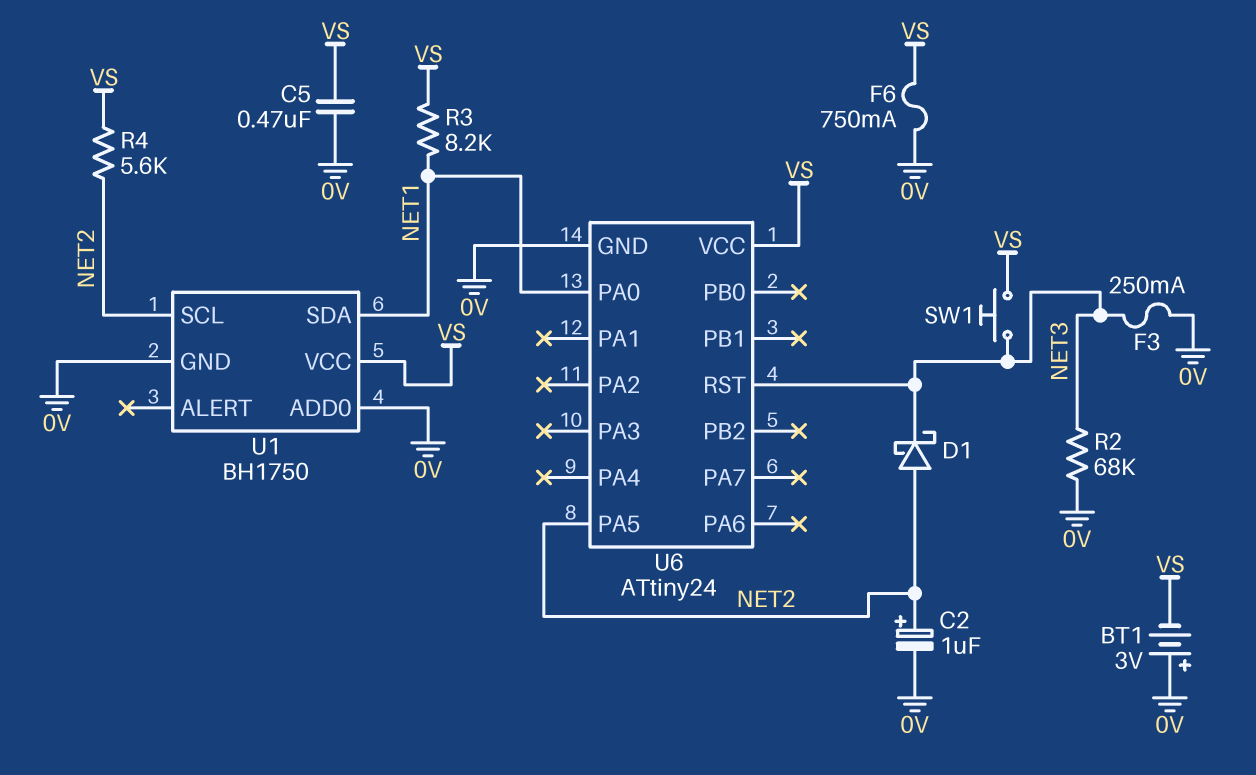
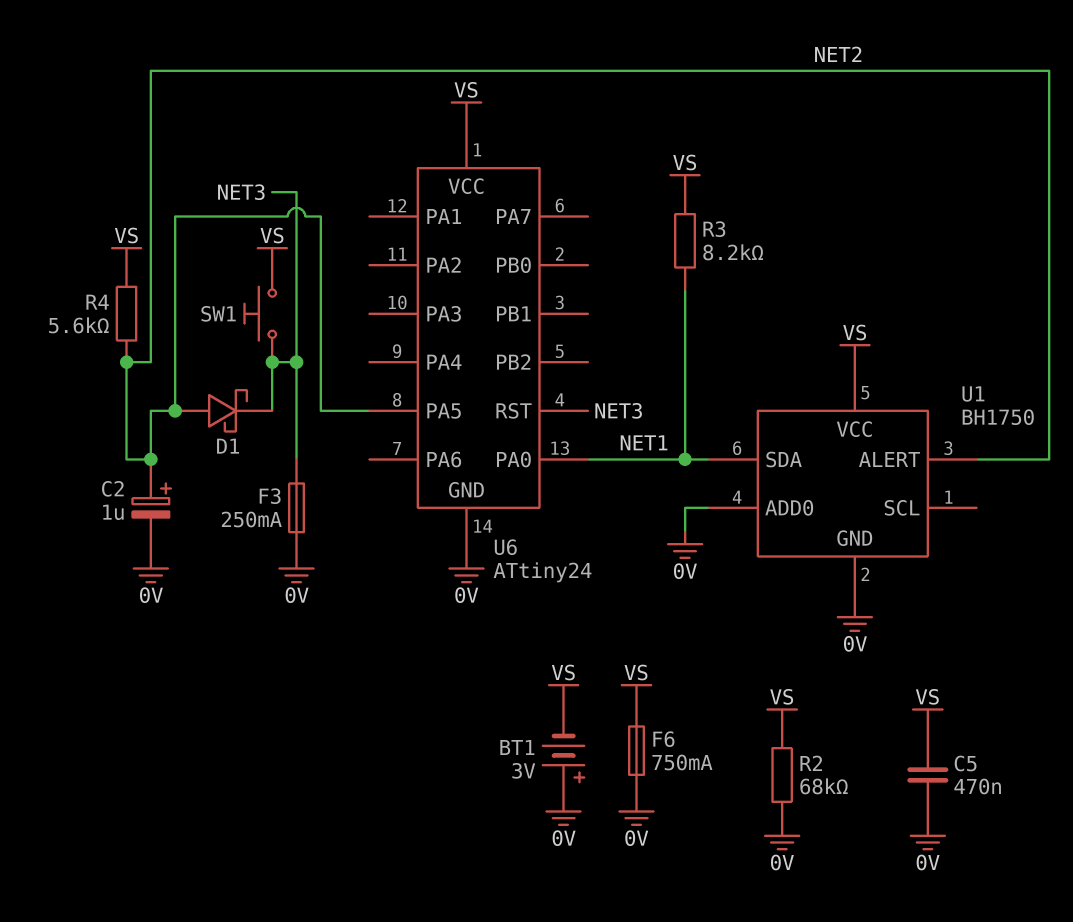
R2: 68k (0V, NET3) -> 68k (0V, VS)
U1 pin ALERT: none -> NET2
U1 pin SCL: NET2 -> none

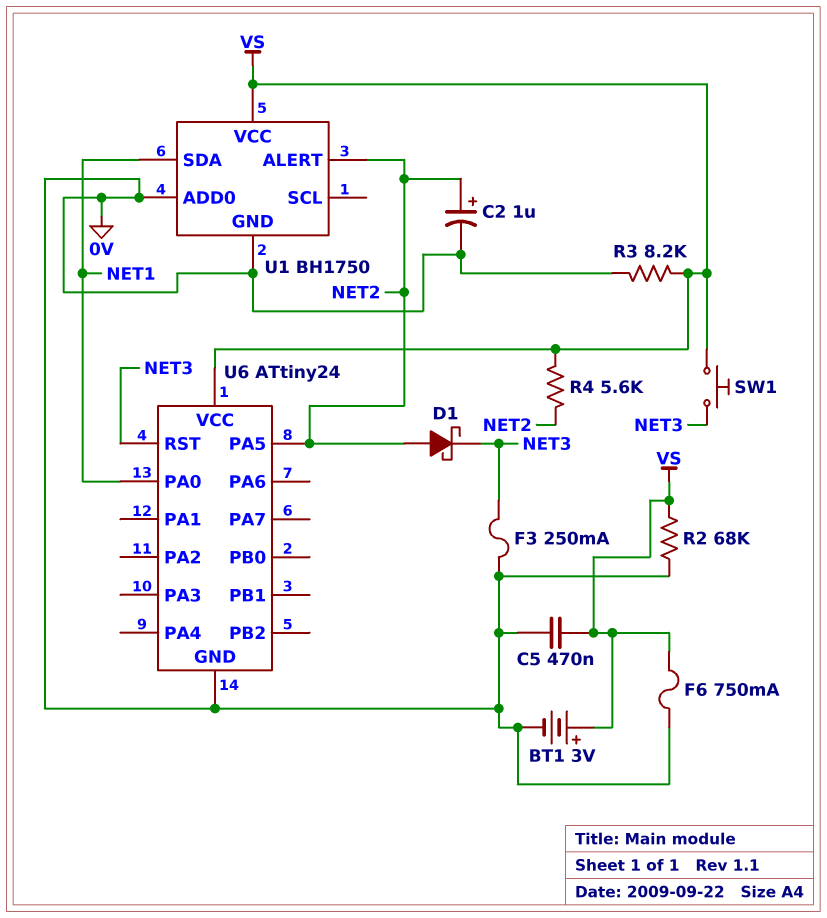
BT1: 3V (plus 0V, minus VS) -> 3V (plus VS, minus 0V)
R3: 8.2k (NET1, VS) -> 8.2k (0V, VS)

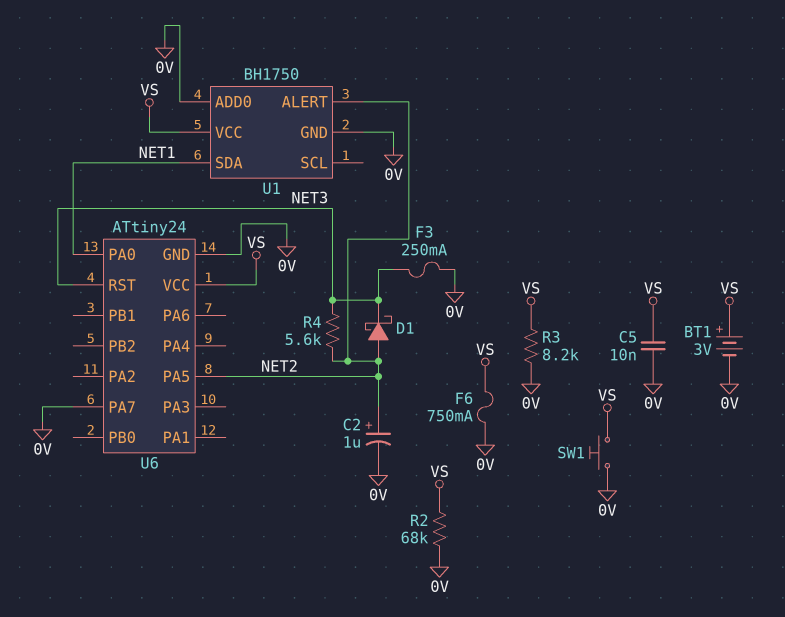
C5: 470nF (0V, VS) -> 10nF (0V, VS)
R4: 5.6k (NET2, VS) -> 5.6k (NET2, NET3)
SW1: button (NET3, VS) -> button (0V, VS)
U6 pin PA7: none -> 0V

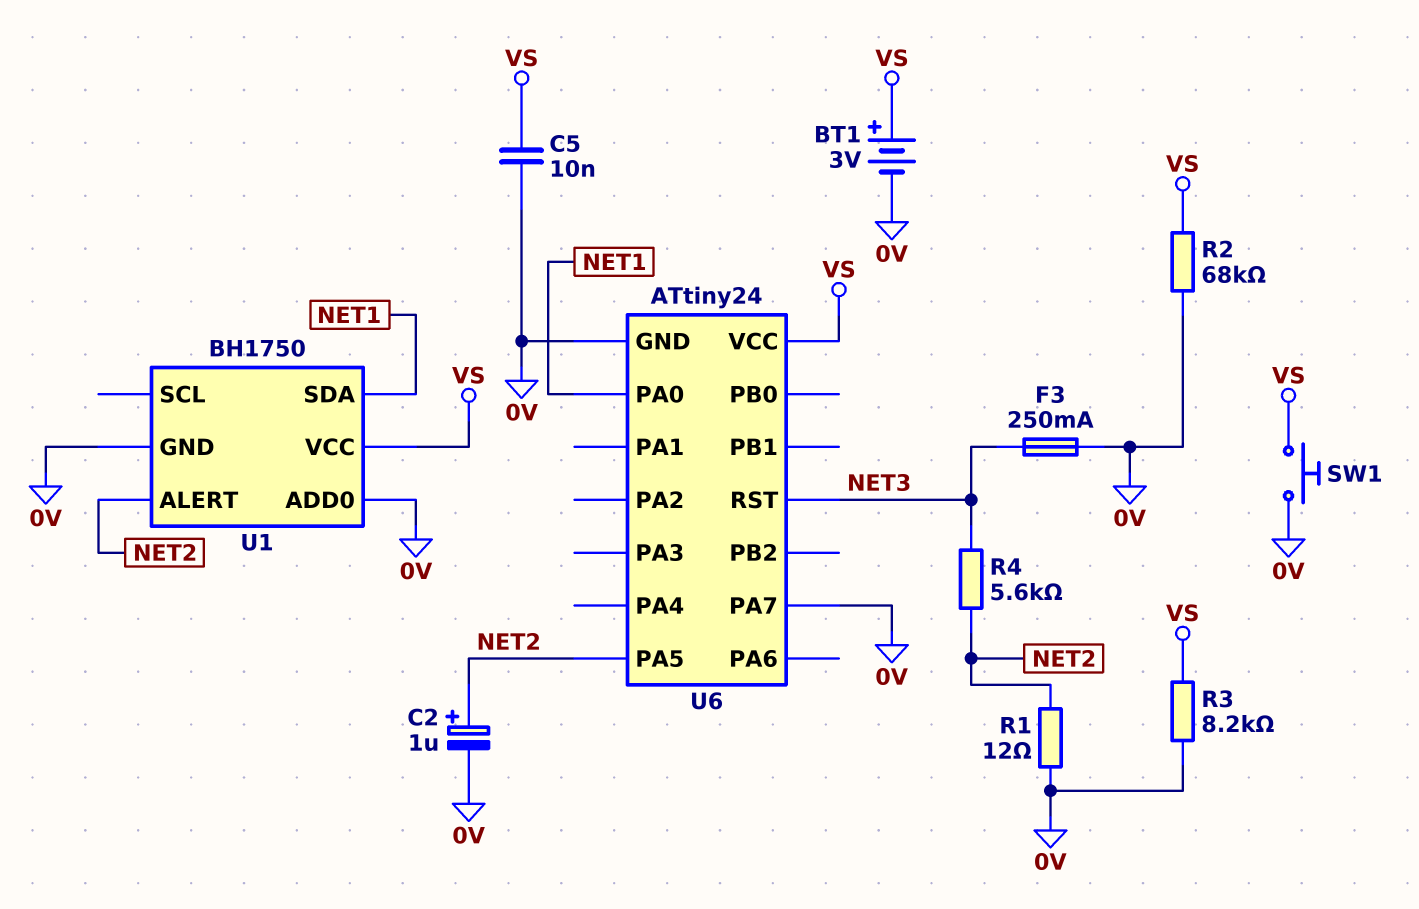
D1: schottky (A NET2, K NET3) -> none
F6: 750mA (0V, VS) -> none
R1: none -> 12 (0V, NET2)

